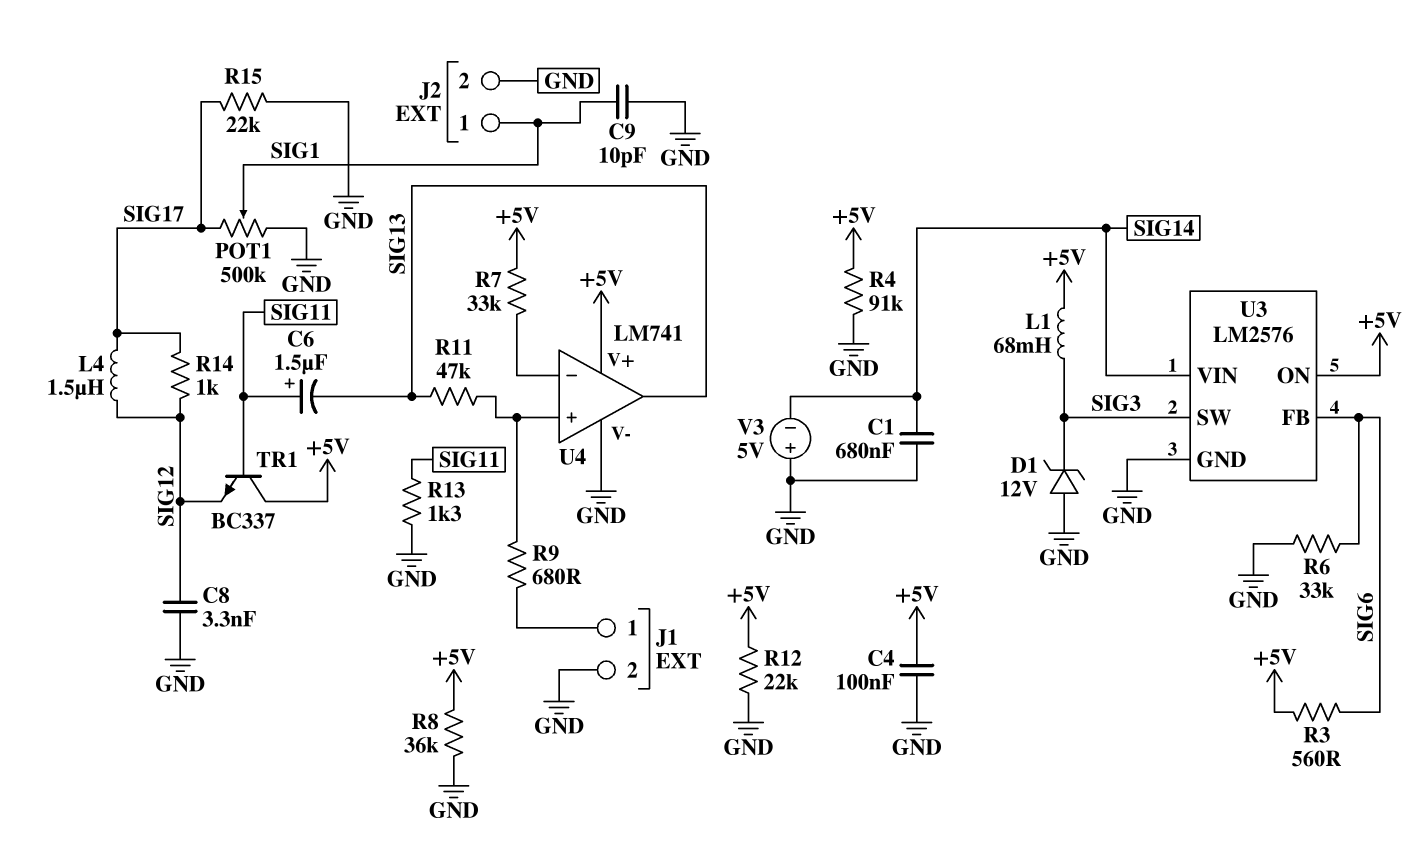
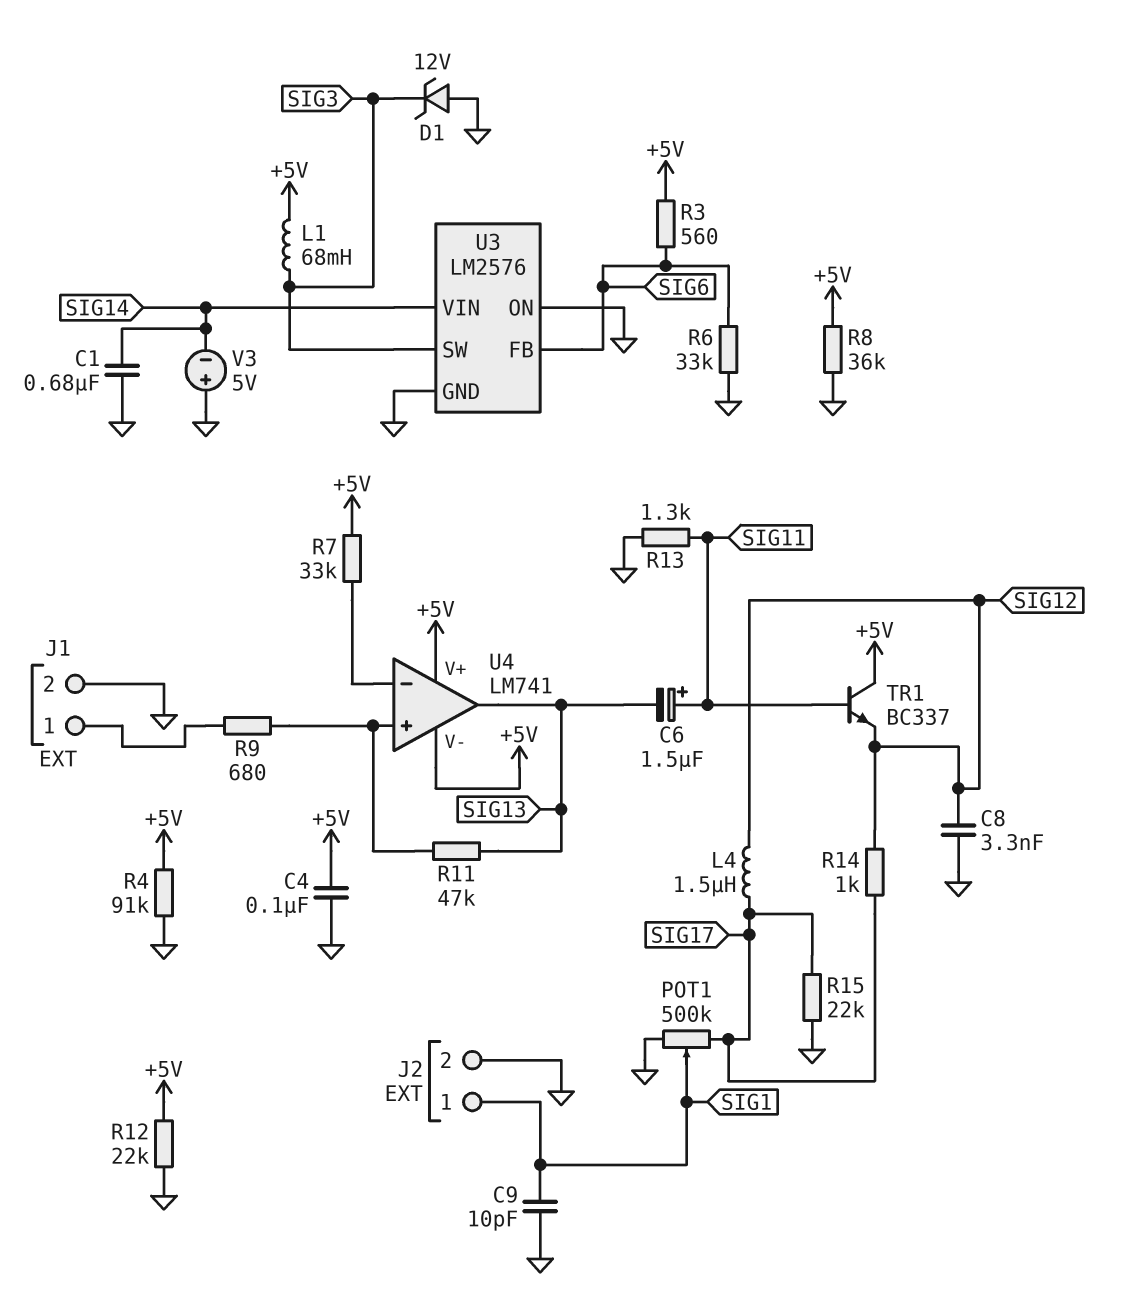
U3 pin ON: +5V -> GND
U4 pin V-: GND -> +5V

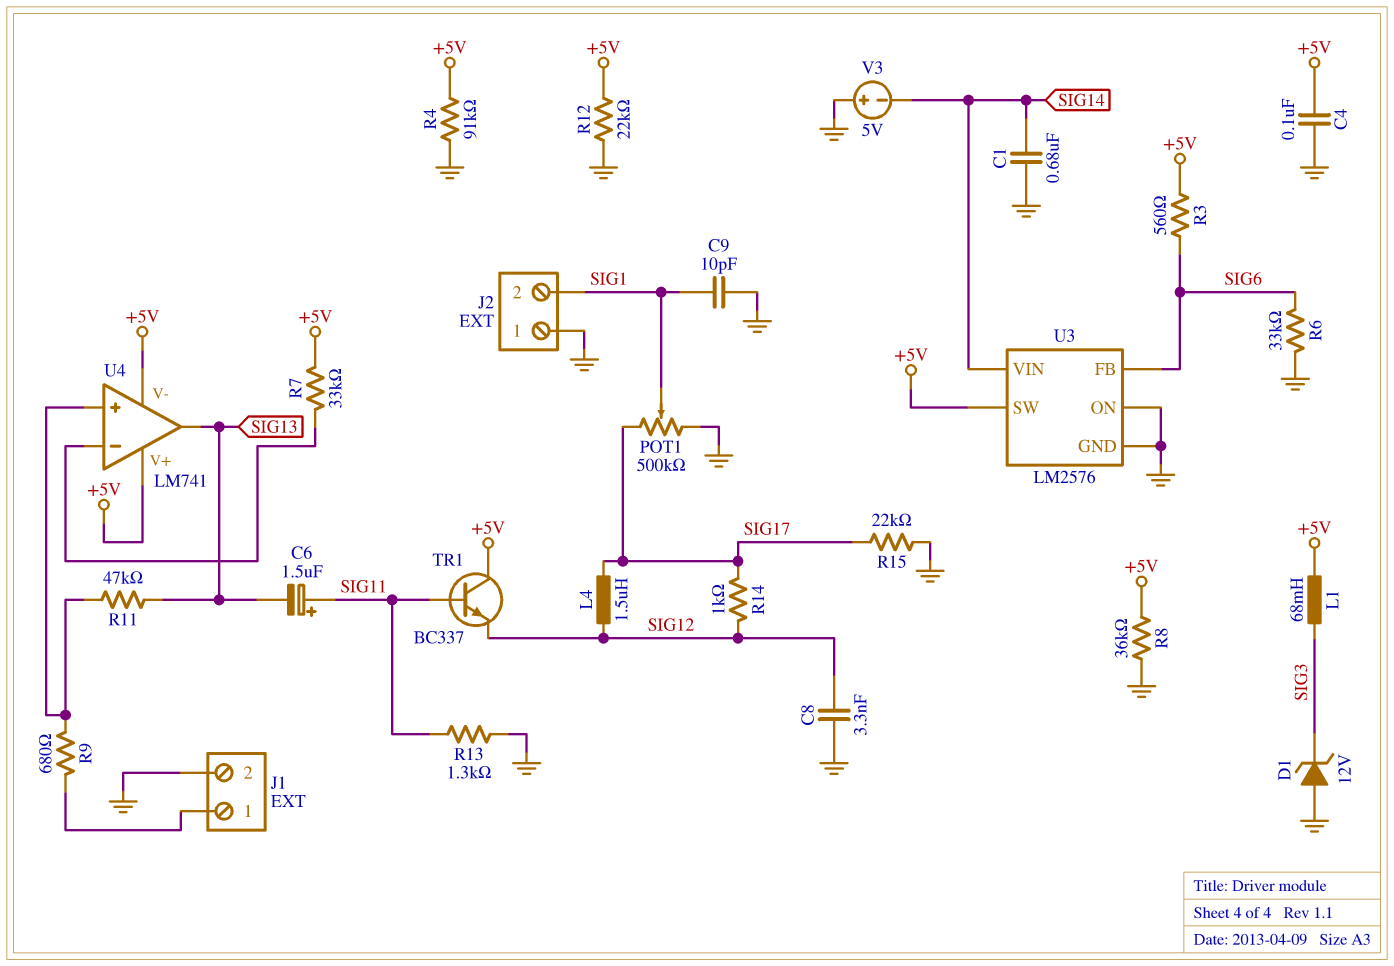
J2 pin 1: SIG1 -> GND
J2 pin 2: GND -> SIG1
U3 pin SW: SIG3 -> +5V

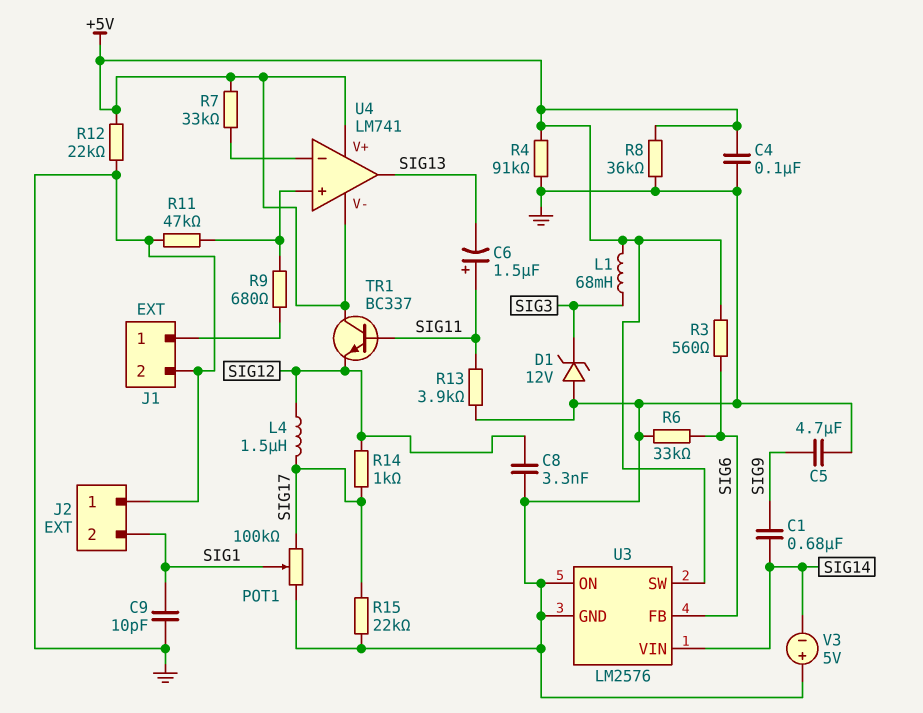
C1: 680nF (GND, SIG14) -> 680nF (SIG9, SIG14)
C5: none -> 4.7uF (GND, SIG9)
POT1: 500k (GND, SIG17, wiper SIG1) -> 100k (GND, SIG17, wiper SIG1)
R11: 47k (SIG13, U4/in+) -> 47k (GND, U4/in+)
R13: 1.3k (GND, SIG11) -> 3.9k (GND, SIG11)

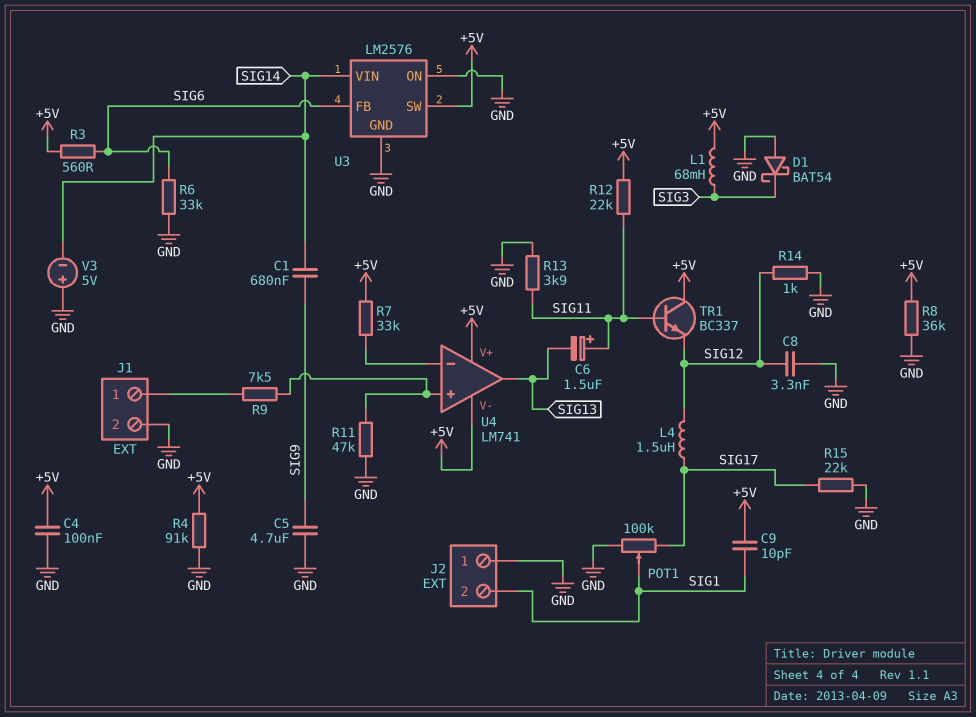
C9: 10pF (GND, SIG1) -> 10pF (+5V, SIG1)
D1: zener 12V (A GND, K SIG3) -> schottky BAT54 (A GND, K SIG3)
R9: 680 (J1/1, U4/in+) -> 7.5k (J1/1, U4/in+)
R12: 22k (+5V, GND) -> 22k (+5V, SIG11)
R14: 1k (SIG12, SIG17) -> 1k (GND, SIG12)

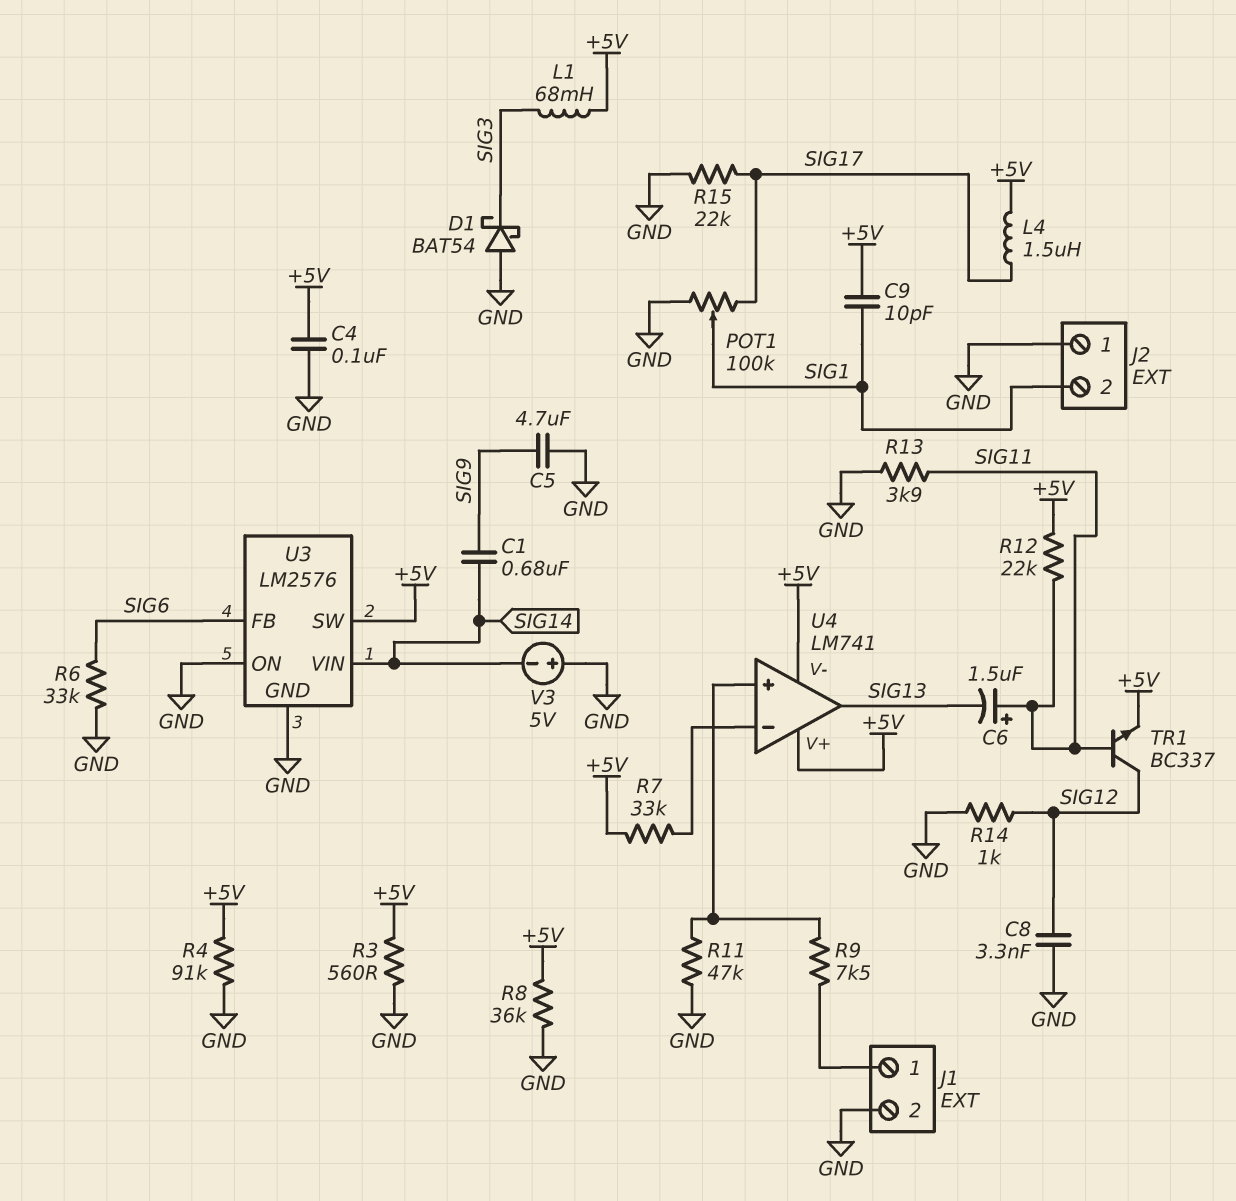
L4: 1.5uH (SIG12, SIG17) -> 1.5uH (+5V, SIG17)
R3: 560 (+5V, SIG6) -> 560 (+5V, GND)
TR1: NPN BC337 (B SIG11, C +5V, E SIG12) -> NPN BC337 (B SIG11, C SIG12, E +5V)

